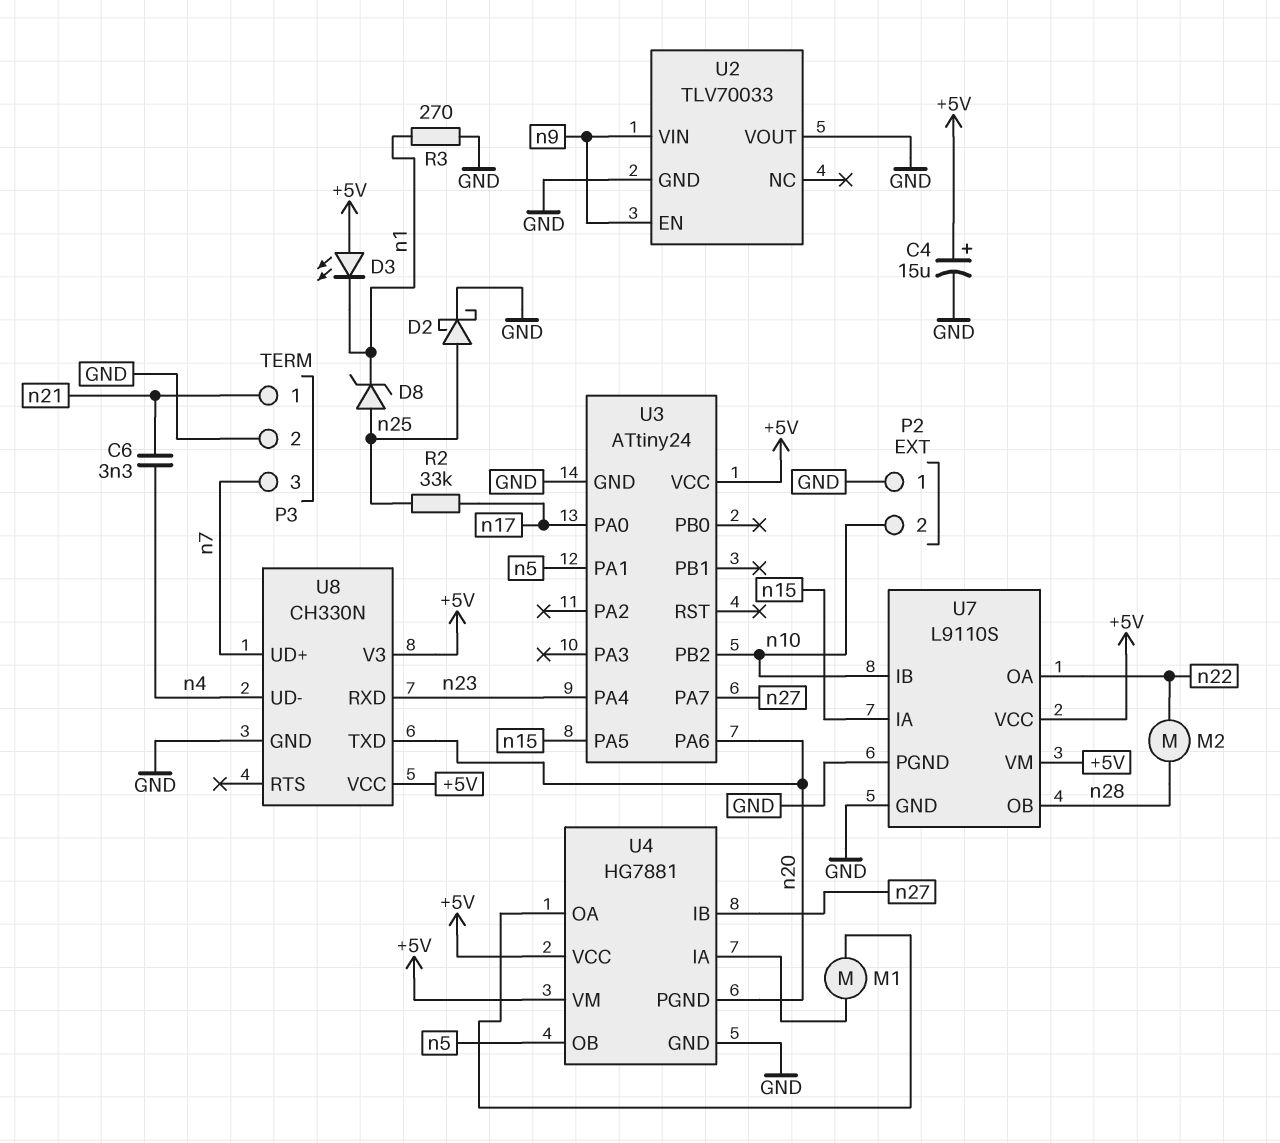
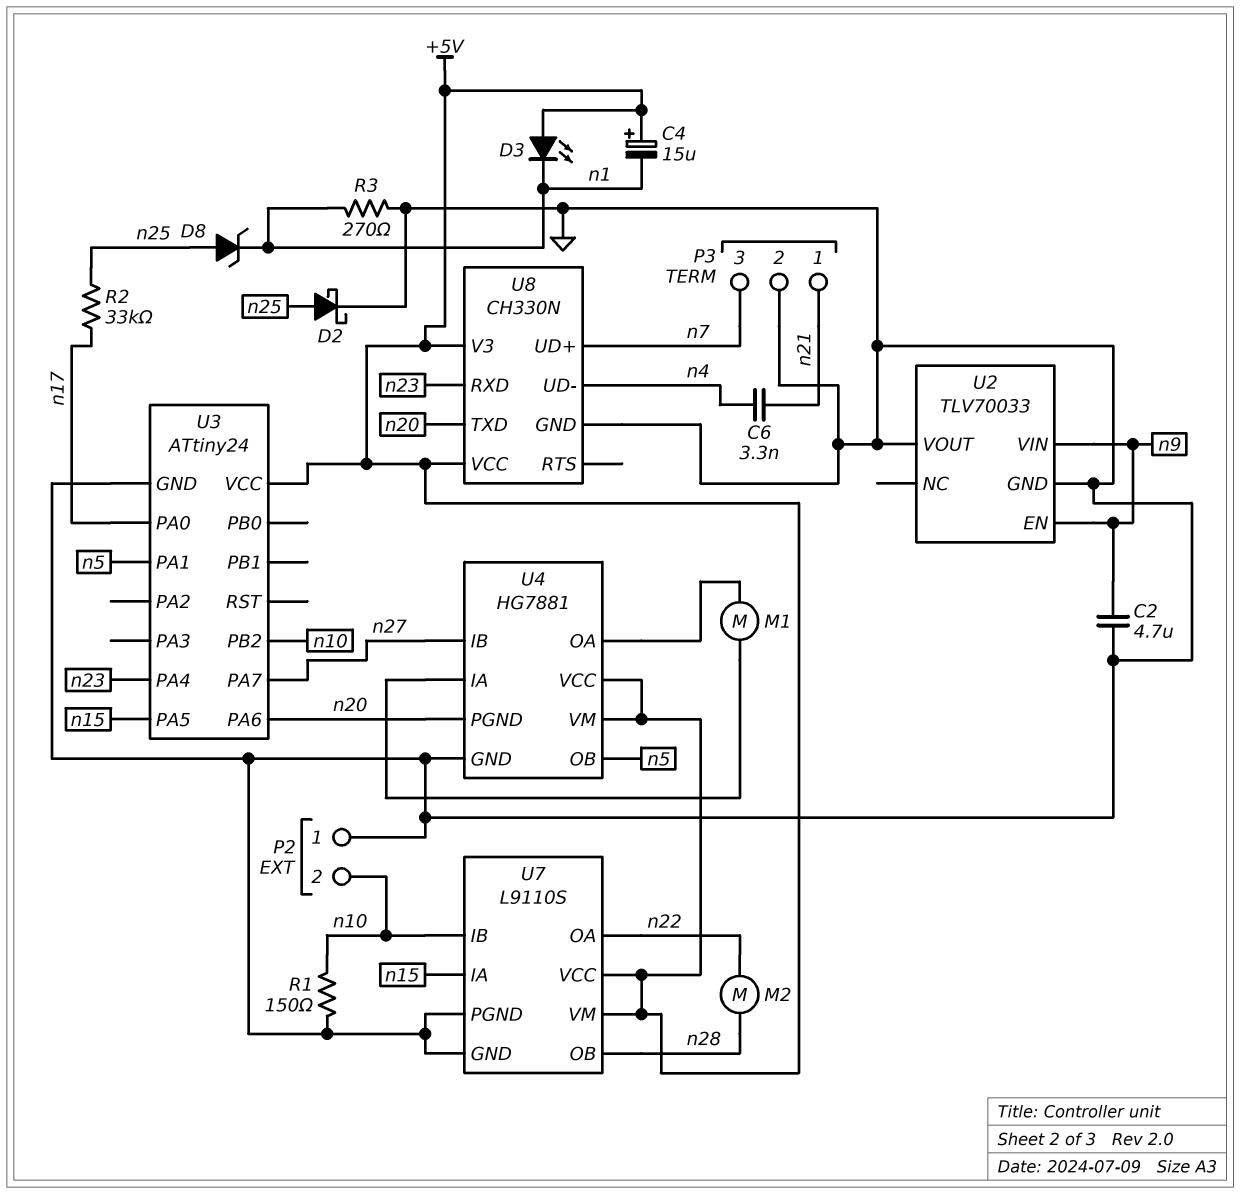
C2: none -> 4.7uF (GND, n9)
C4: 15uF (plus +5V, minus GND) -> 15uF (plus +5V, minus n1)
R1: none -> 150 (GND, n10)

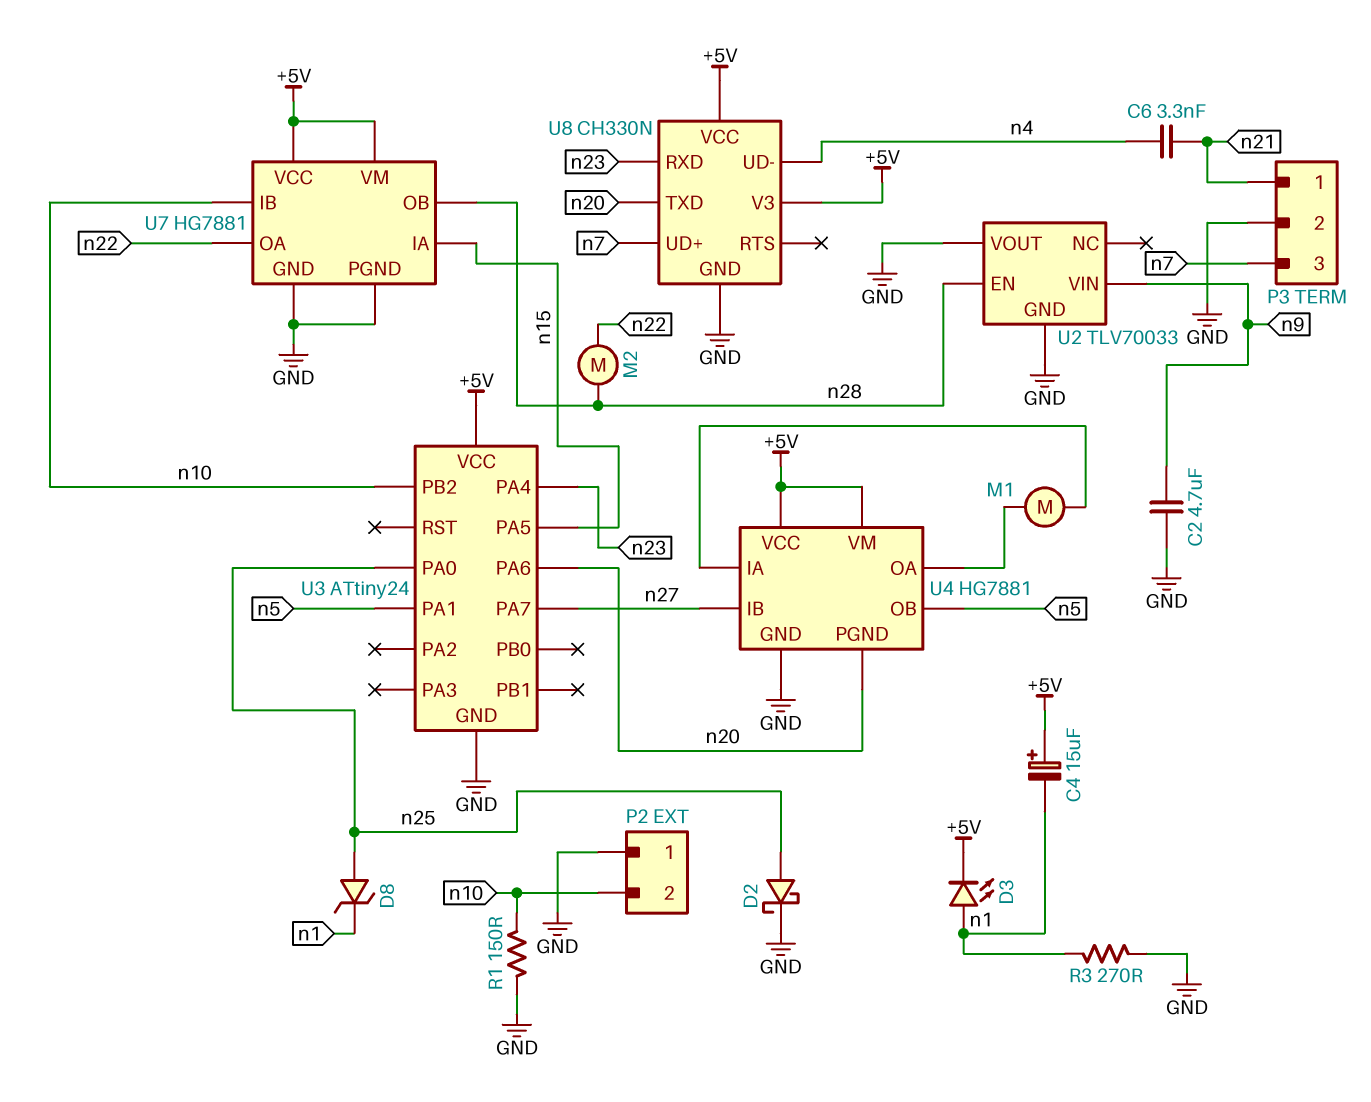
D3: LED (A +5V, K n1) -> LED (A n1, K +5V)
R2: 33k (n17, n25) -> none
U2 pin EN: n9 -> n28
U3 pin PA0: n17 -> n25
U7: L9110S -> HG7881

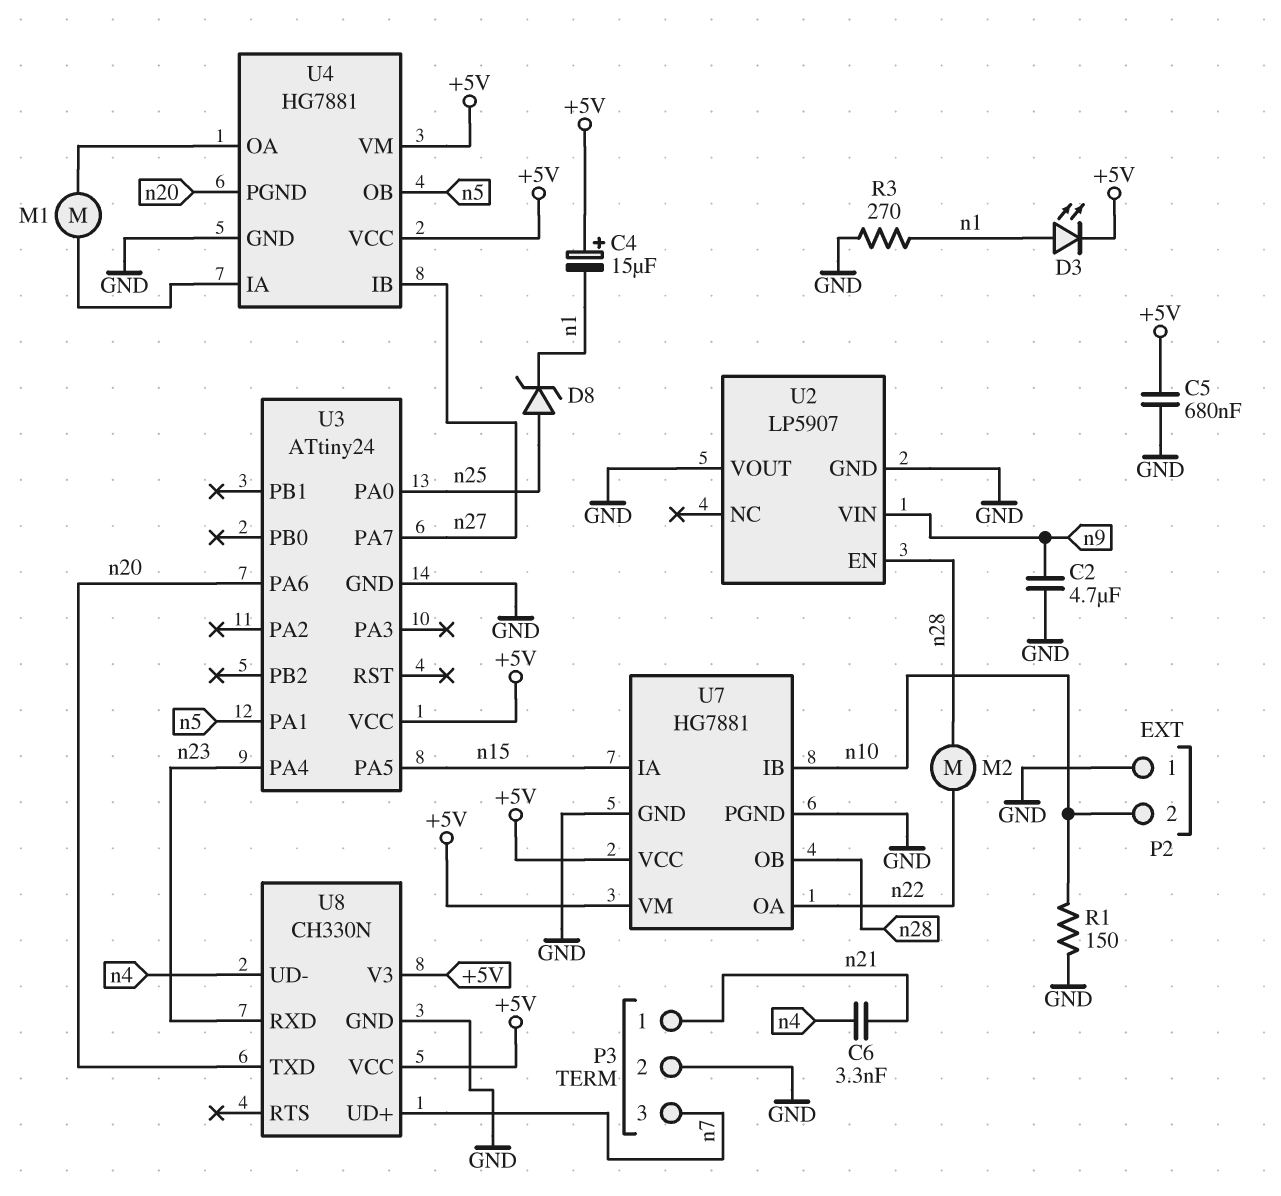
C5: none -> 680nF (+5V, GND)
D2: schottky (A n25, K GND) -> none
U2: TLV70033 -> LP5907
U3 pin PB2: n10 -> none

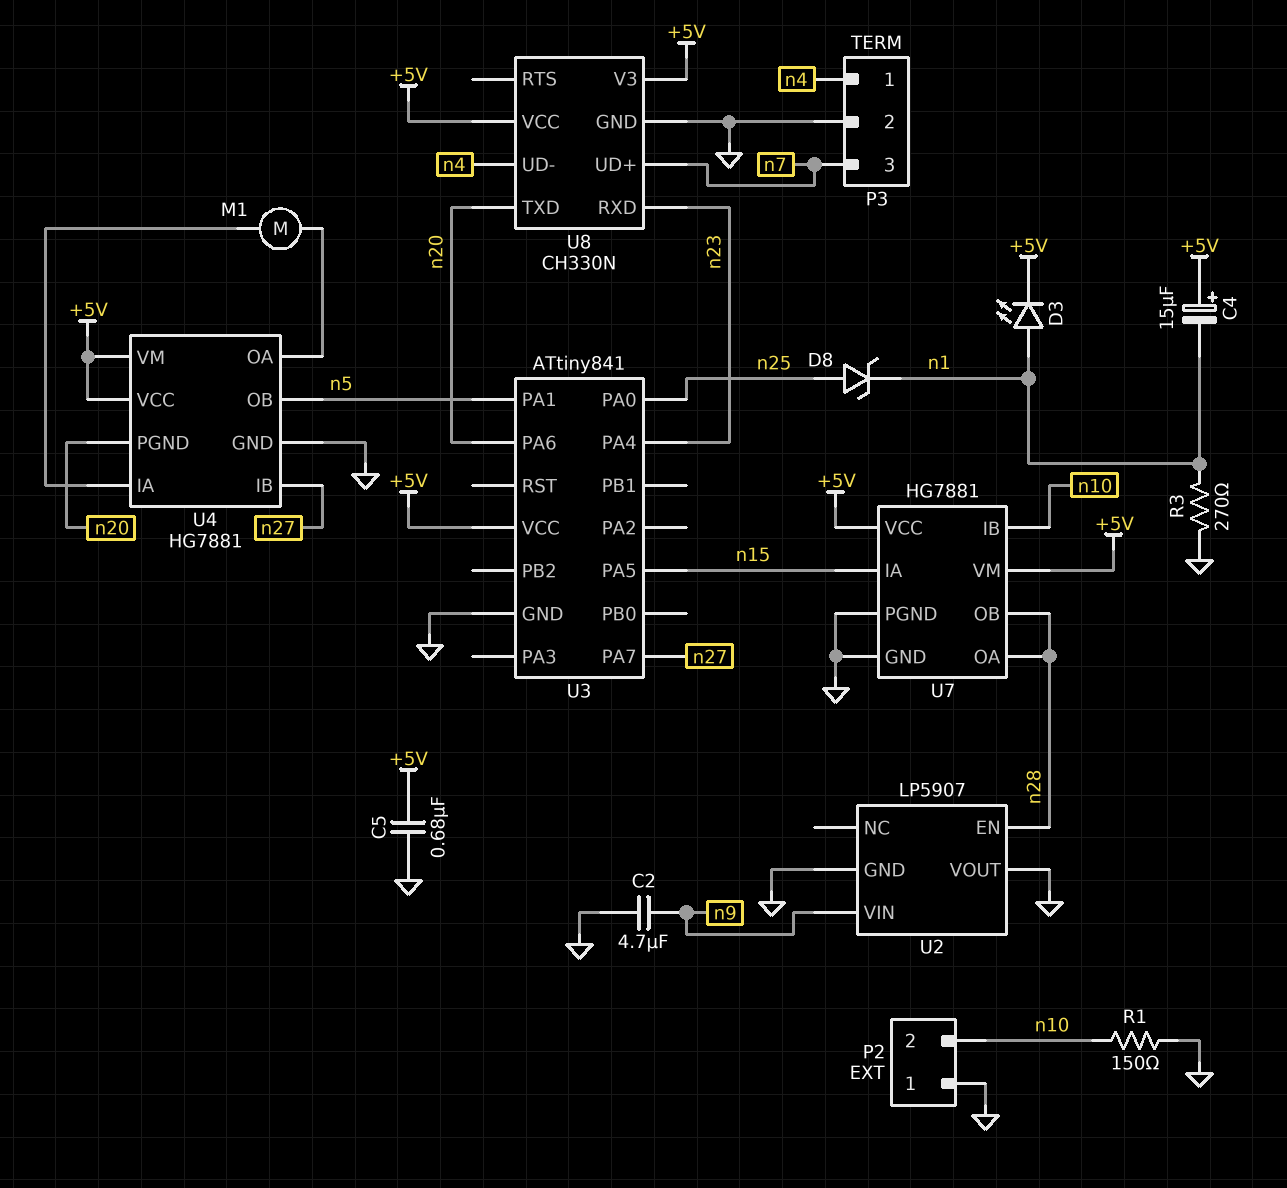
C6: 3.3nF (n4, n21) -> none
M2: motor (n22, n28) -> none
P3 pin 1: n21 -> n4
U3: ATtiny24 -> ATtiny841
U7 pin OA: n22 -> n28

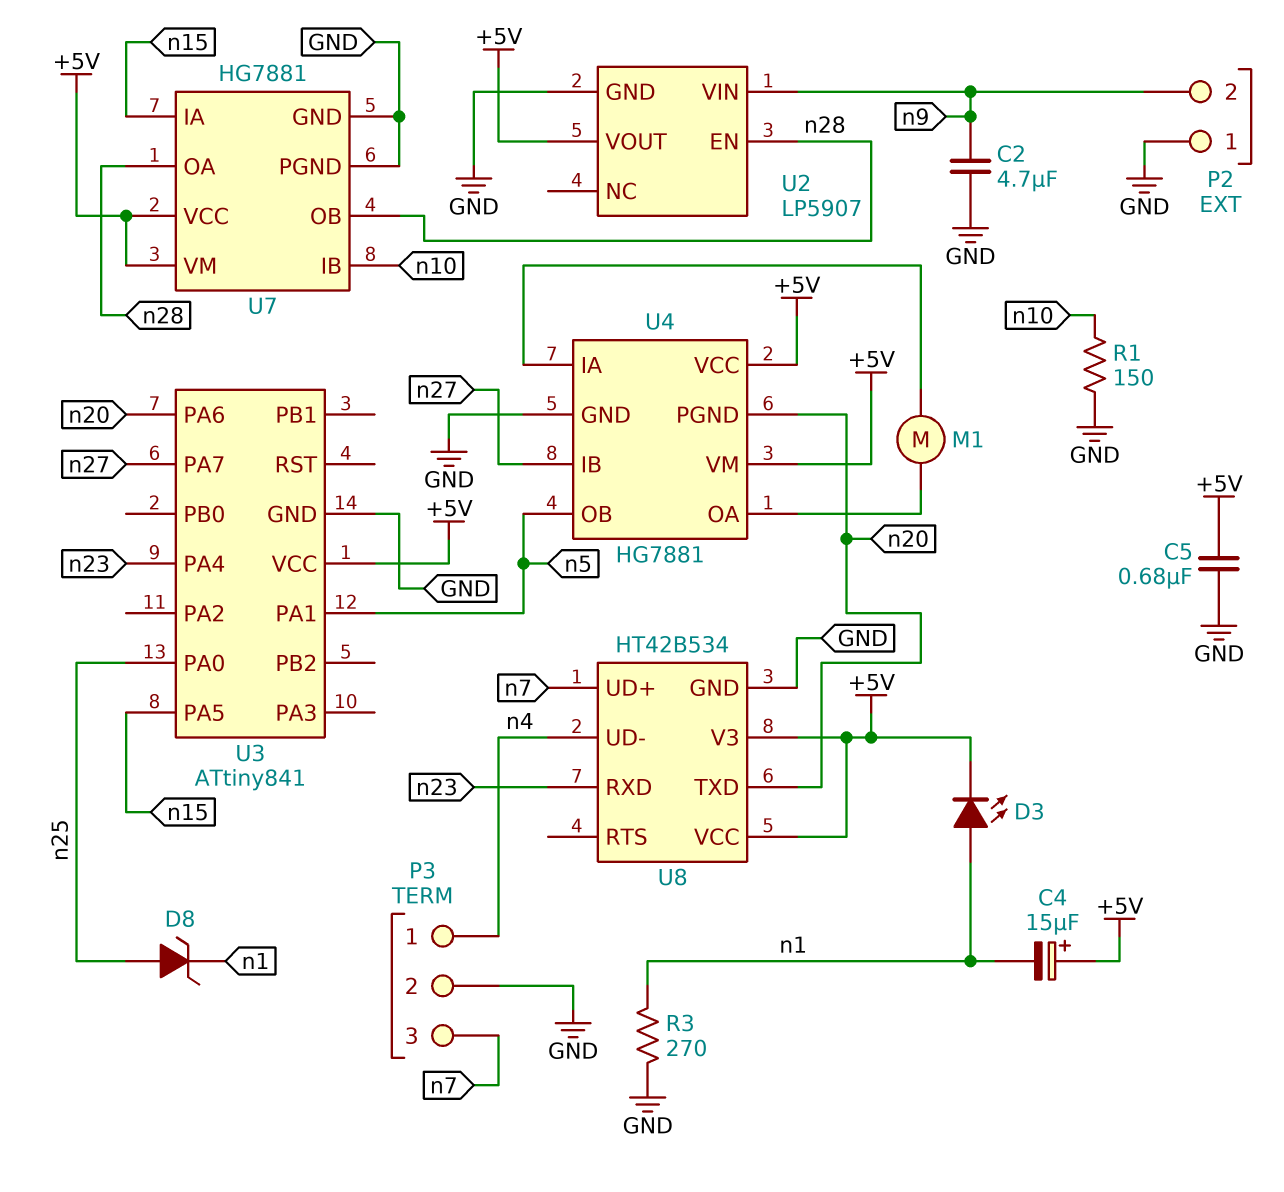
P2 pin 2: n10 -> n9
U2 pin VOUT: GND -> +5V
U8: CH330N -> HT42B534

